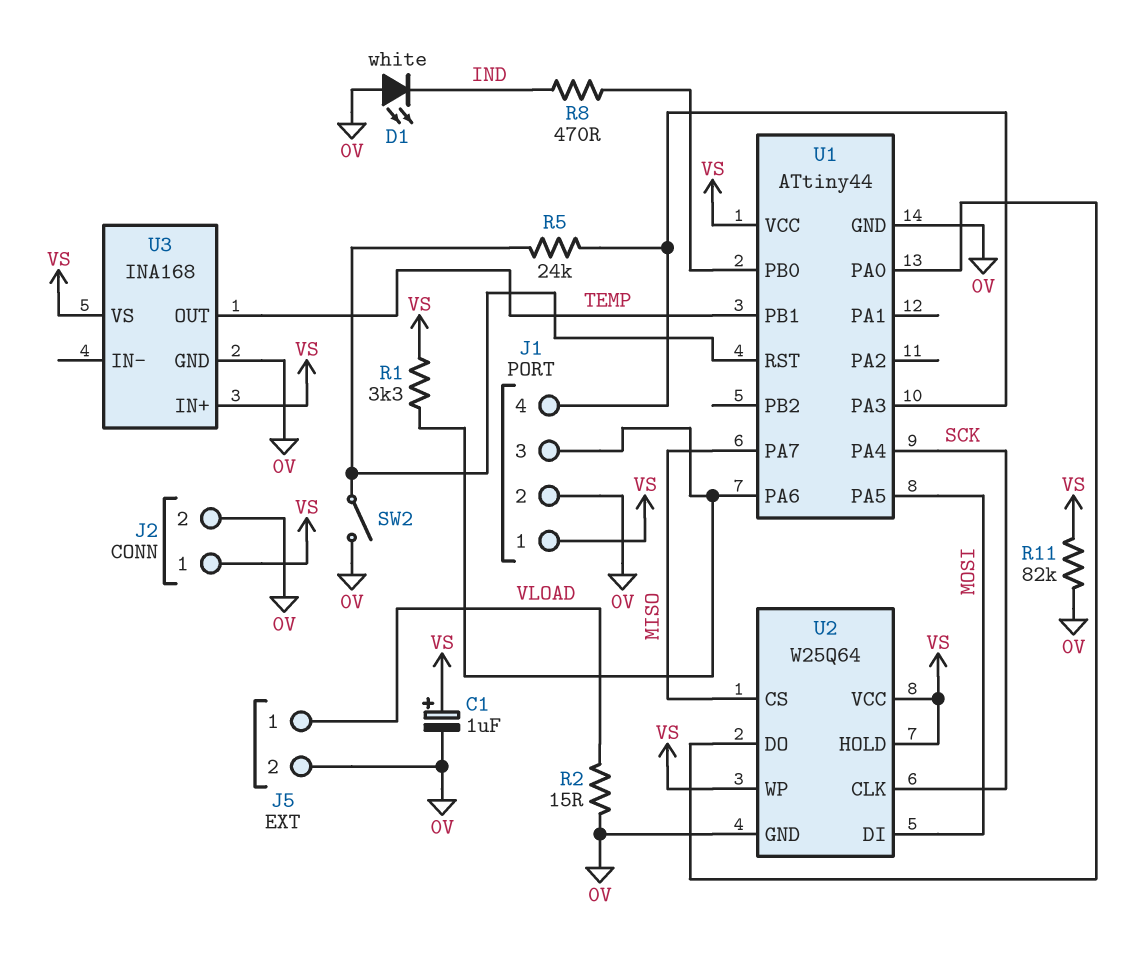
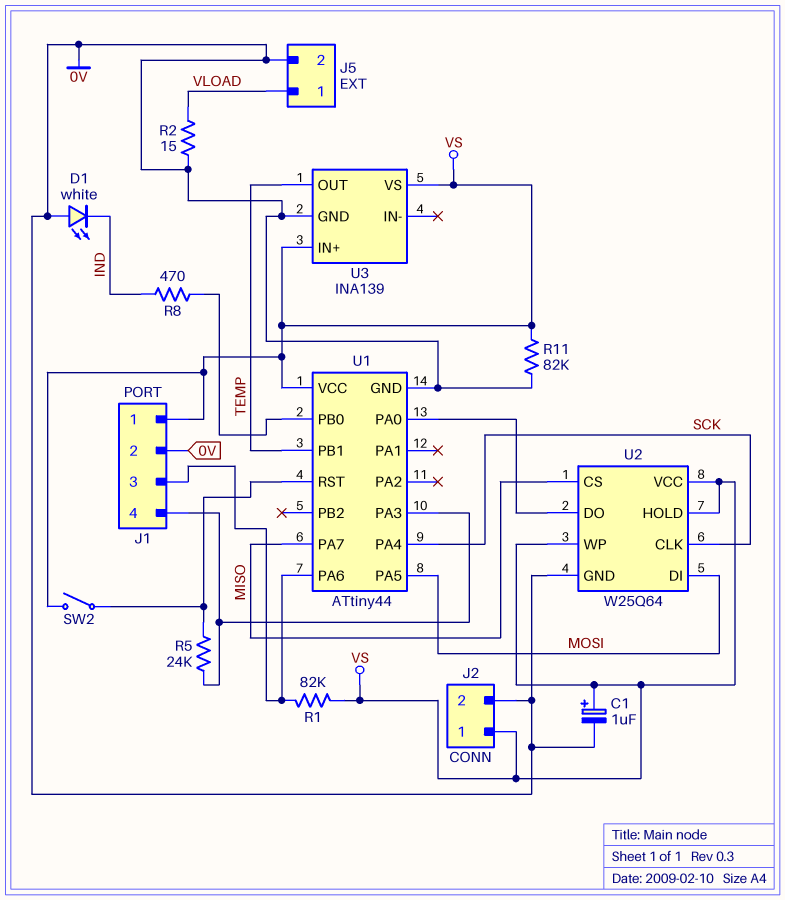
R1: 3.3k (J1/3, VS) -> 82k (J1/3, VS)
SW2: switch (0V, U1/RST) -> switch (U1/RST, VS)
U3: INA168 -> INA139

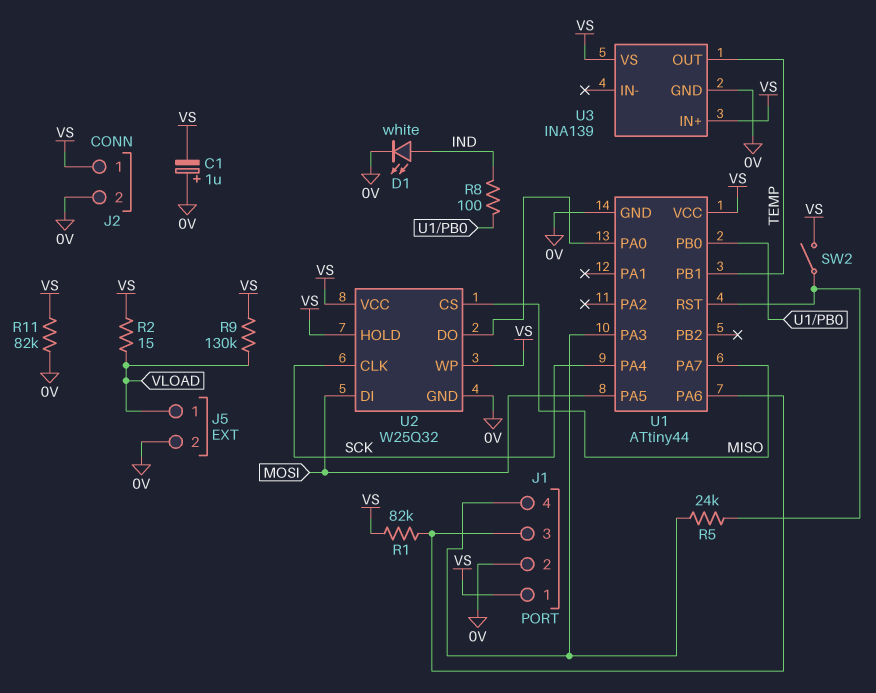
C1: 1uF (plus VS, minus 0V) -> 1uF (plus 0V, minus VS)
D1: LED white (A 0V, K IND) -> LED white (A IND, K 0V)
R2: 15 (0V, VLOAD) -> 15 (VLOAD, VS)
R8: 470 (IND, U1/PB0) -> 100 (IND, U1/PB0)
R9: none -> 130k (VLOAD, VS)
U2: W25Q64 -> W25Q32

